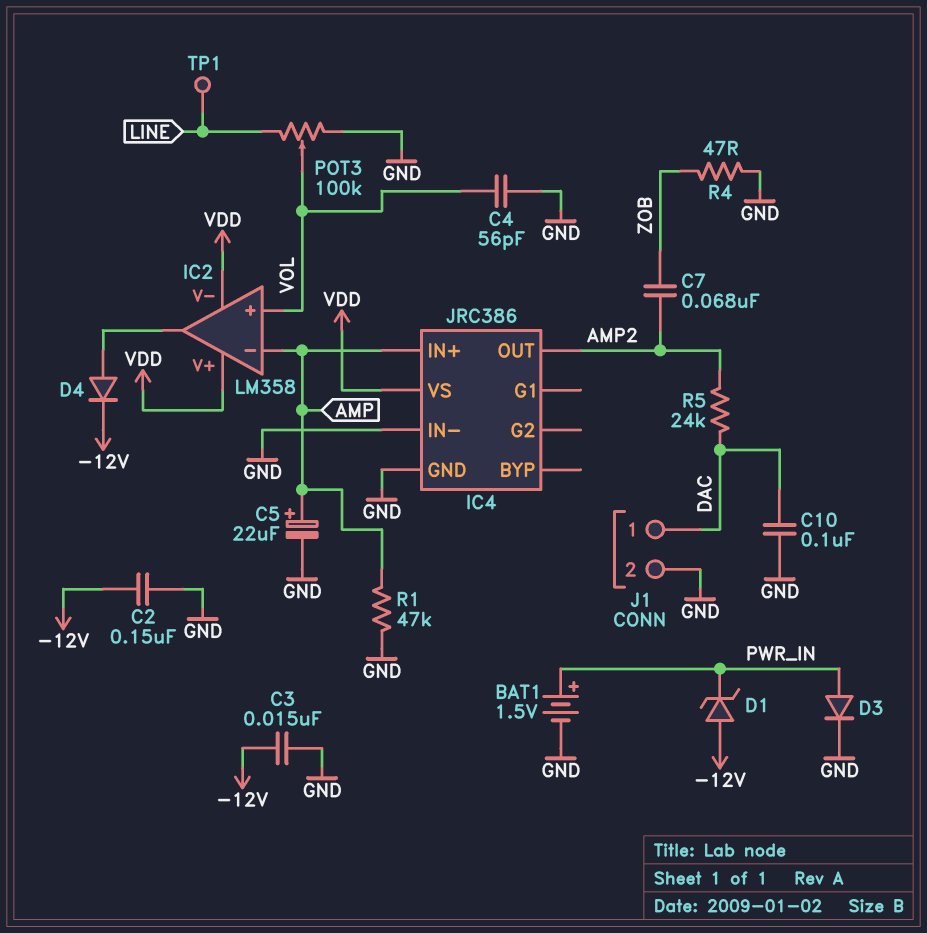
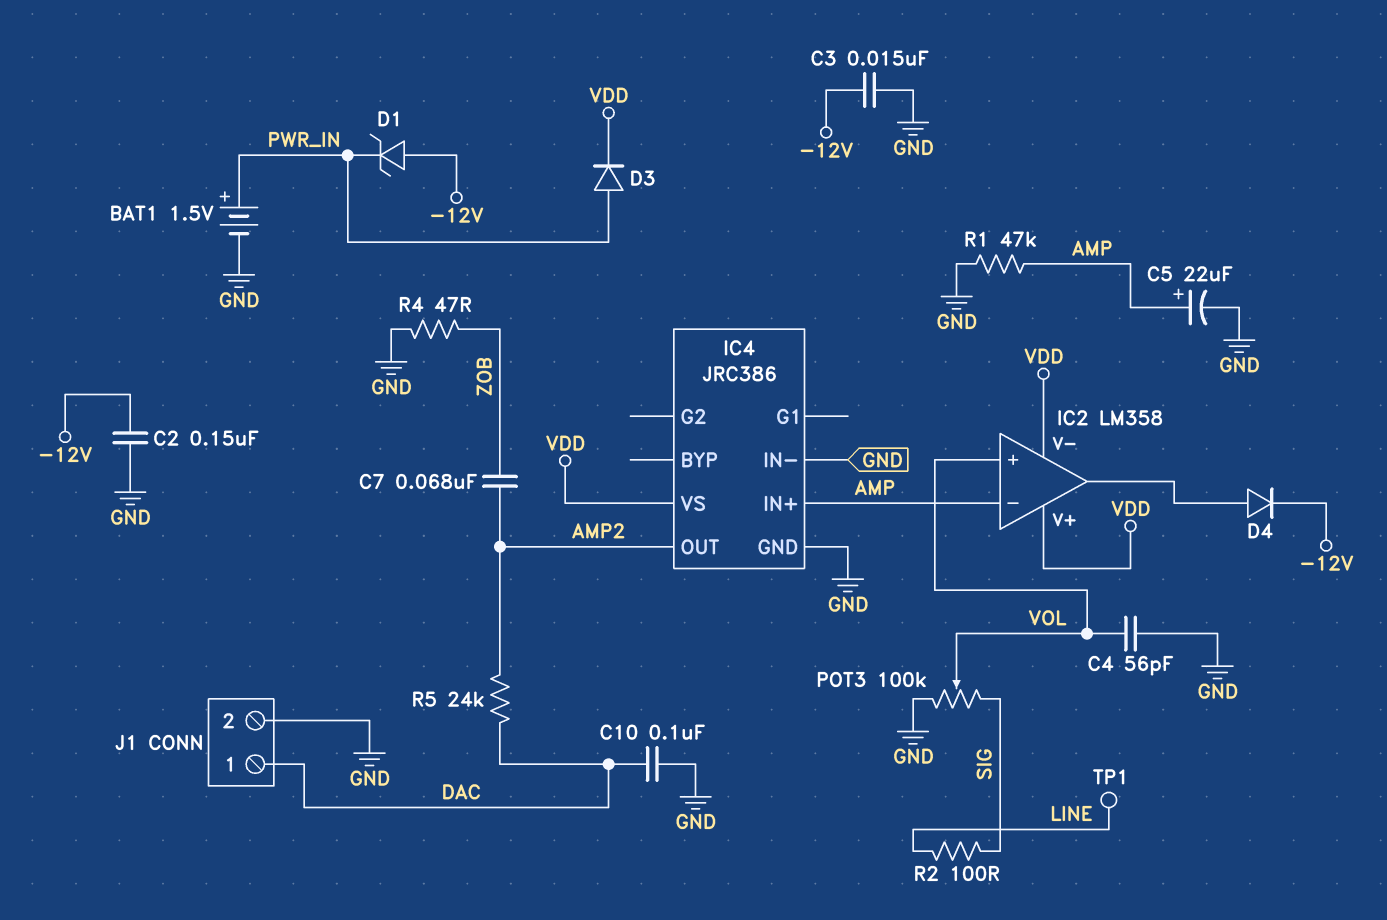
D3: diode (A PWR_IN, K GND) -> diode (A PWR_IN, K VDD)
POT3: 100k (GND, LINE, wiper VOL) -> 100k (GND, SIG, wiper VOL)
R2: none -> 100 (LINE, SIG)

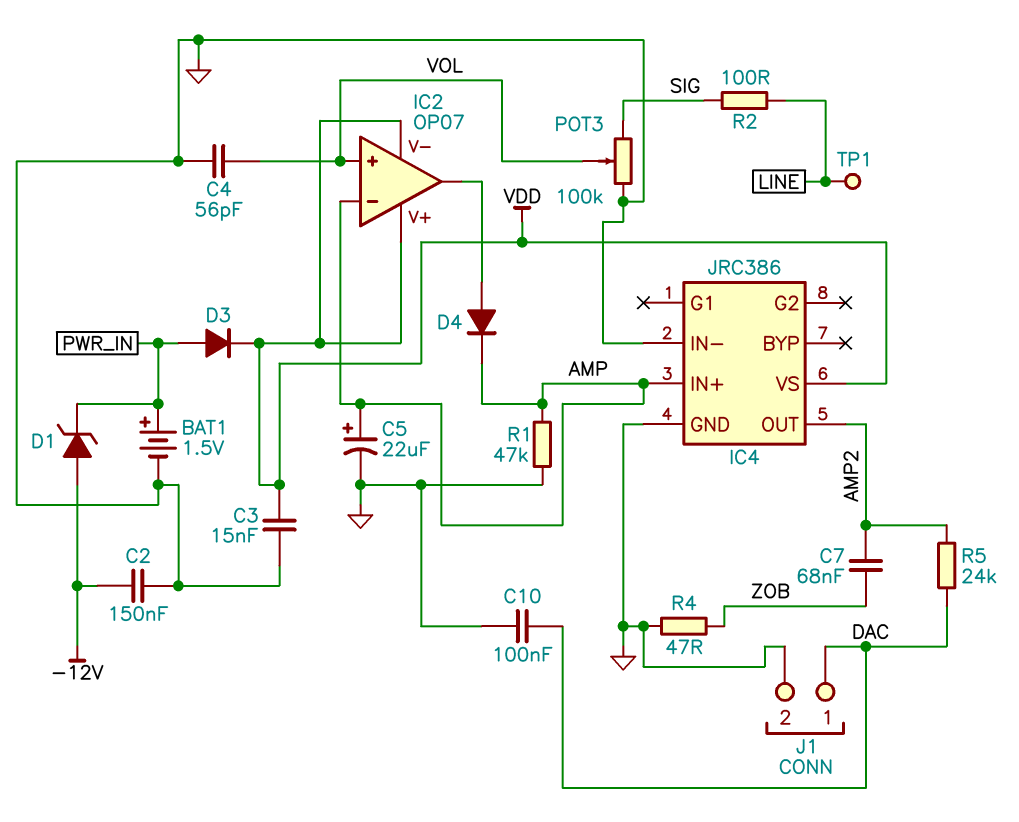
C3: 15nF (-12V, GND) -> 15nF (GND, VDD)
D4: diode (A IC2/out, K -12V) -> diode (A IC2/out, K AMP)
IC2: LM358 -> OP07

